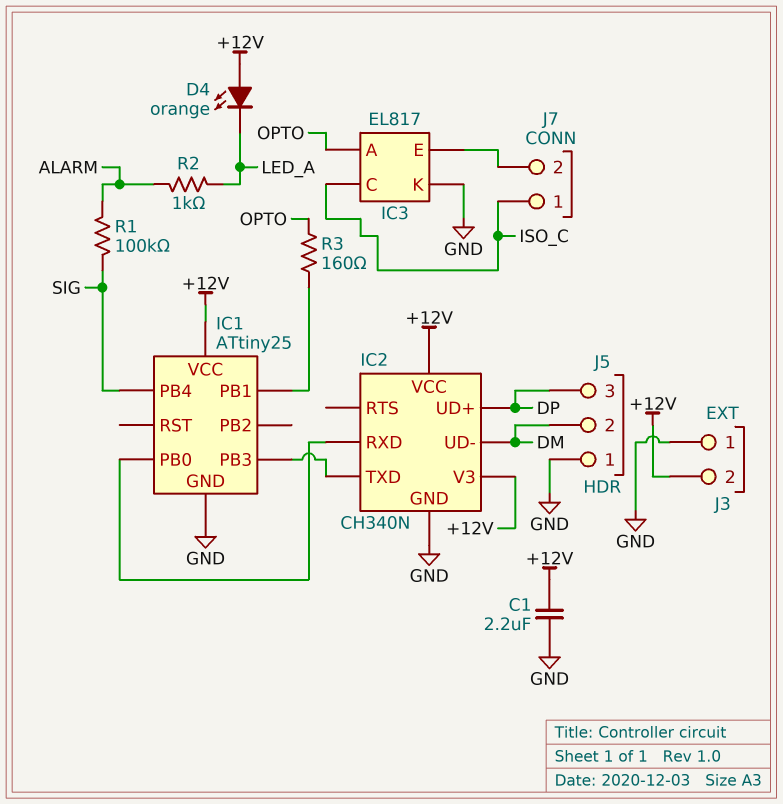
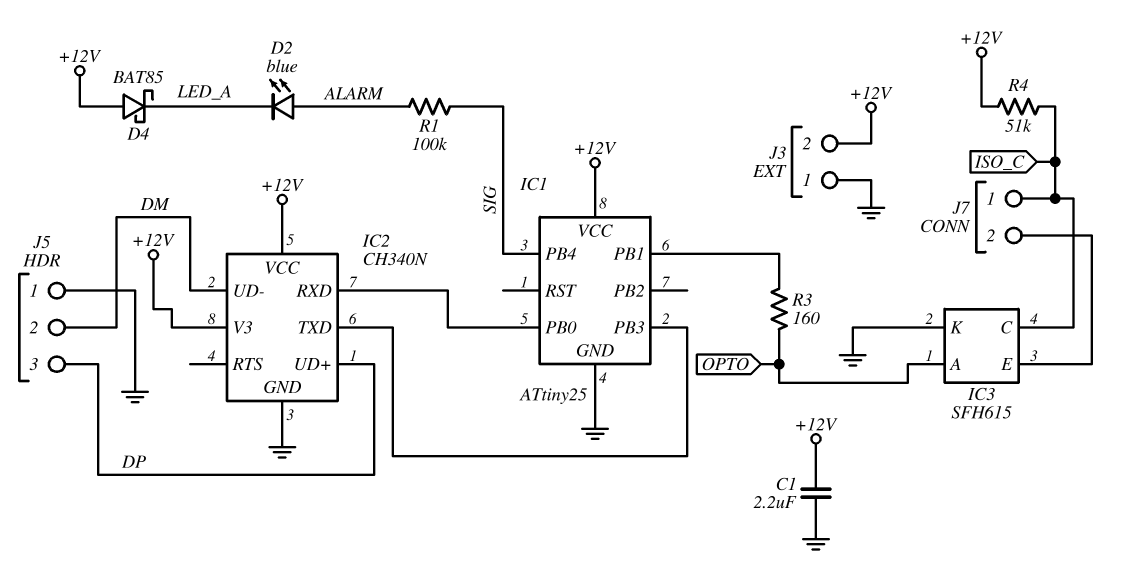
D2: none -> LED blue (A ALARM, K LED_A)
D4: LED orange (A +12V, K LED_A) -> schottky BAT85 (A +12V, K LED_A)
IC3: EL817 -> SFH615
R2: 1k (ALARM, LED_A) -> none
R4: none -> 51k (+12V, ISO_C)

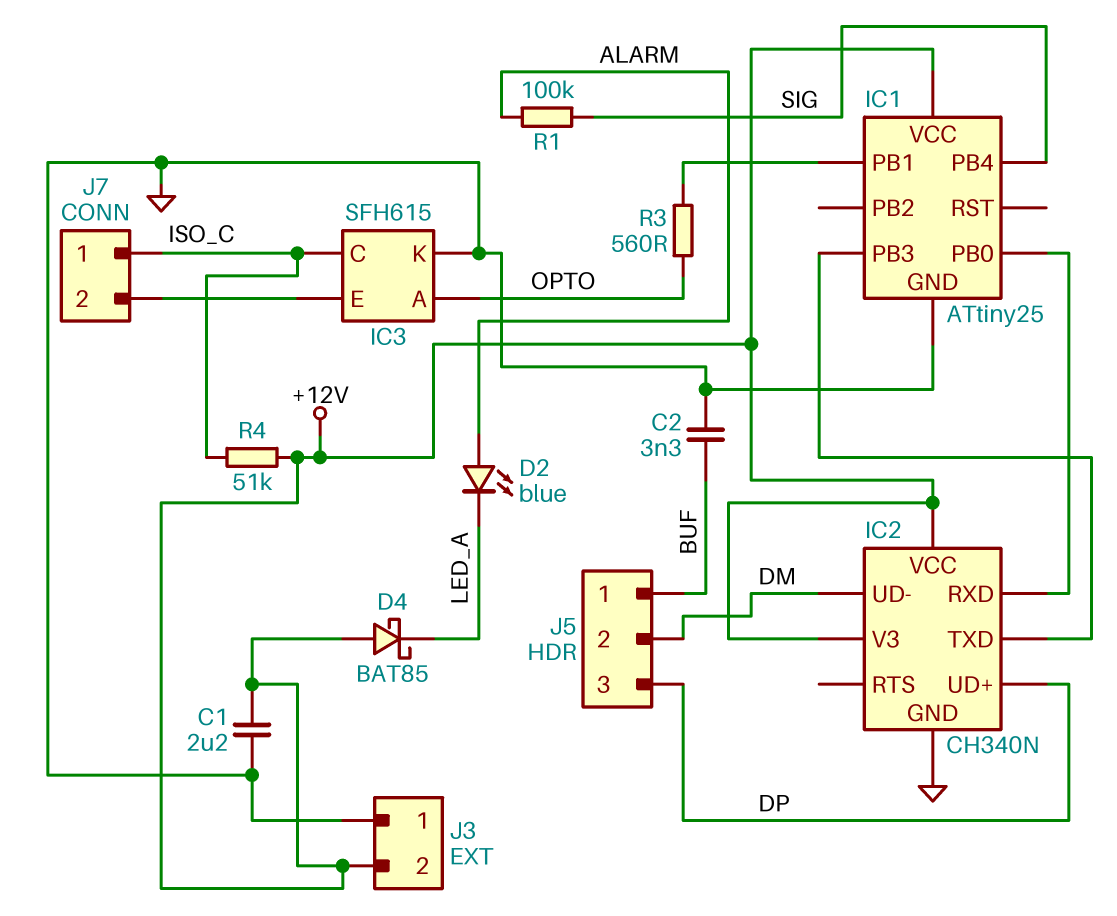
C2: none -> 3.3nF (BUF, GND)
J5 pin 1: GND -> BUF
R3: 160 (IC1/PB1, OPTO) -> 560 (IC1/PB1, OPTO)

